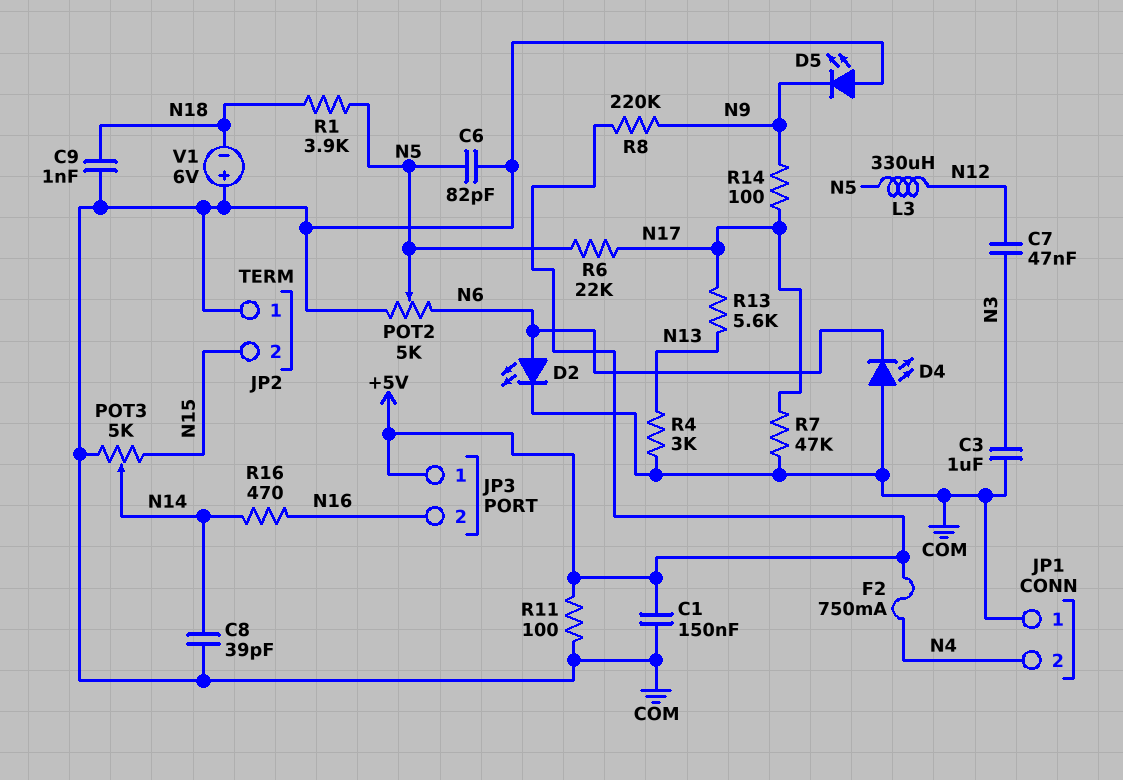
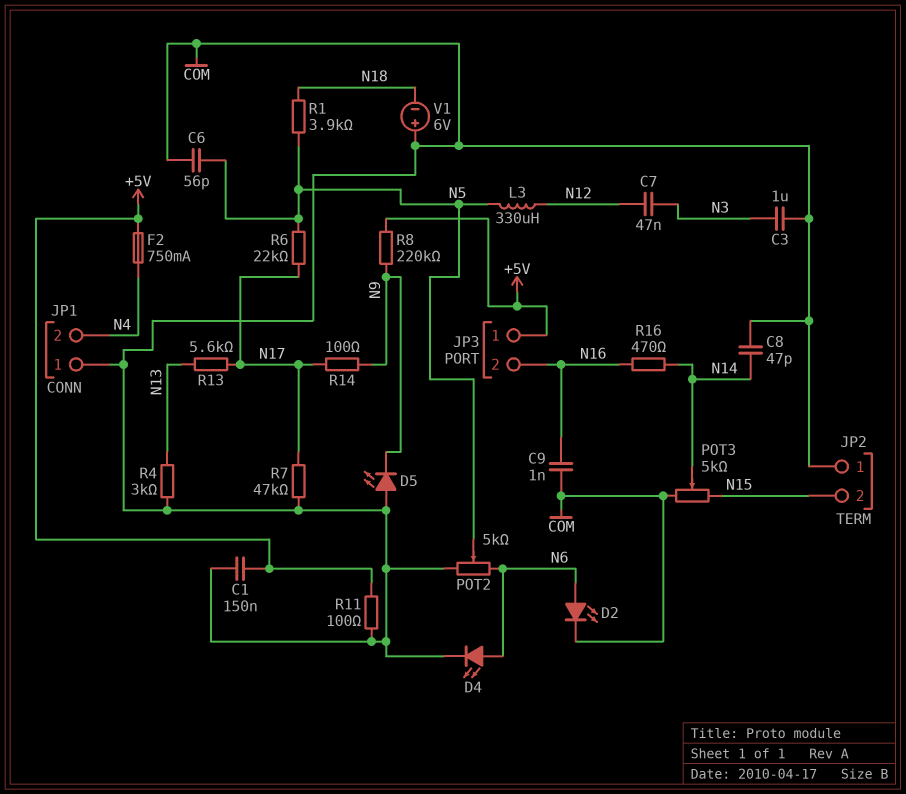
C6: 82pF (COM, N5) -> 56pF (COM, N5)
C8: 39pF (COM, N14) -> 47pF (COM, N14)
C9: 1nF (COM, N18) -> 1nF (COM, N16)
D4: LED (A COM, K N6) -> LED (A N6, K COM)

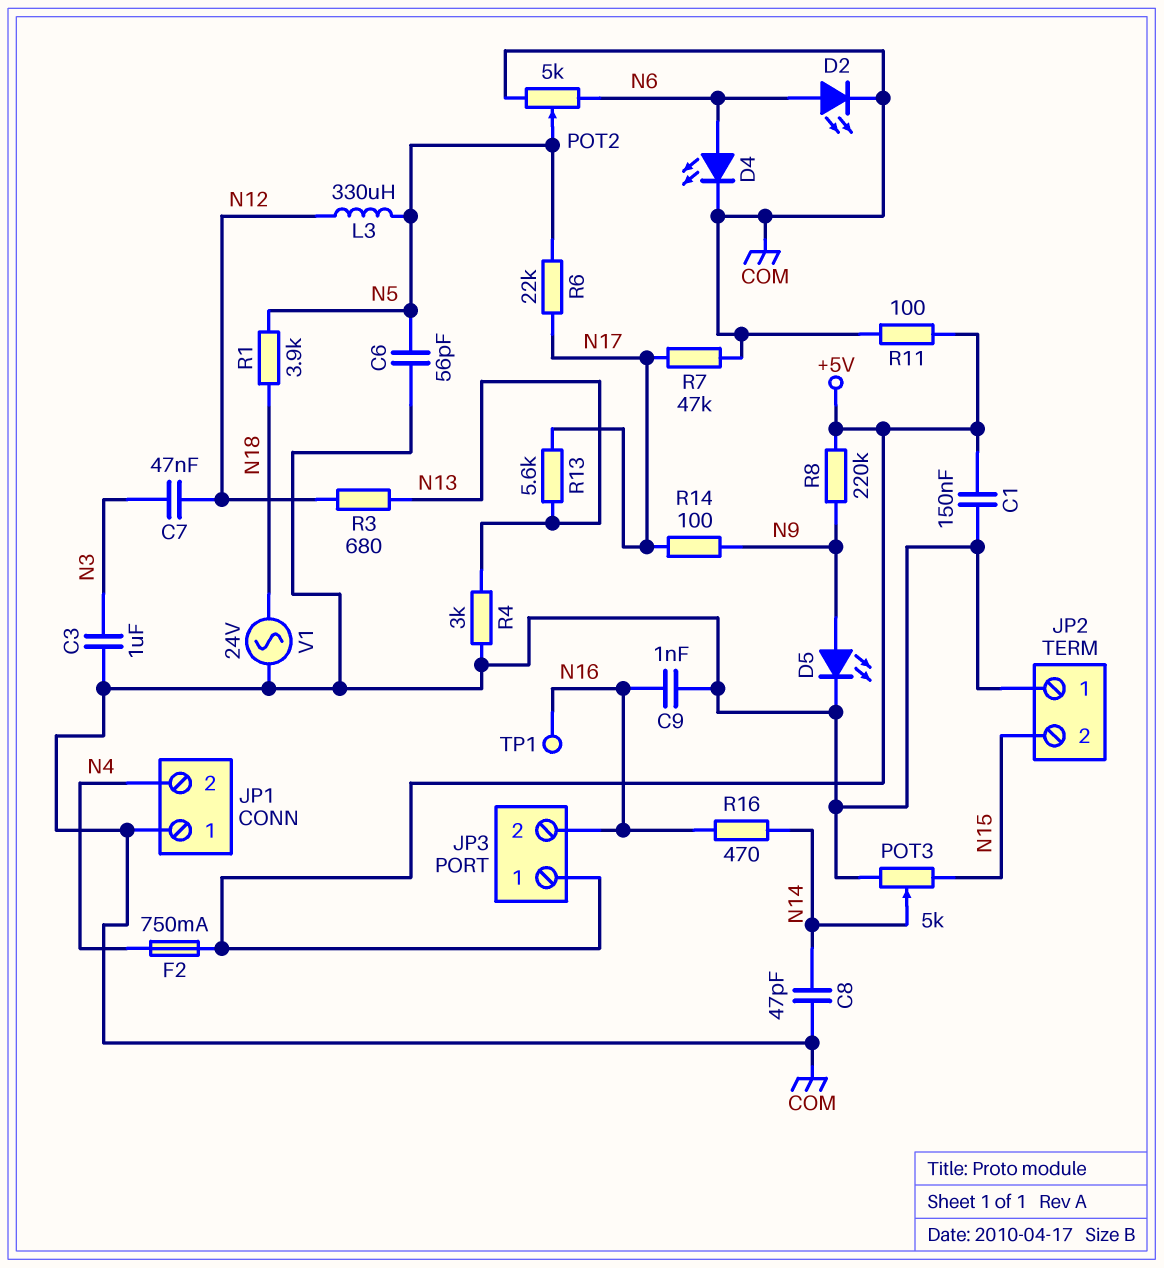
D5: LED (A COM, K N9) -> LED (A N9, K COM)
R3: none -> 680 (N12, N13)
TP1: none -> test point (N16)
V1: 6V (plus COM, minus N18) -> AC 24V (COM, N18)

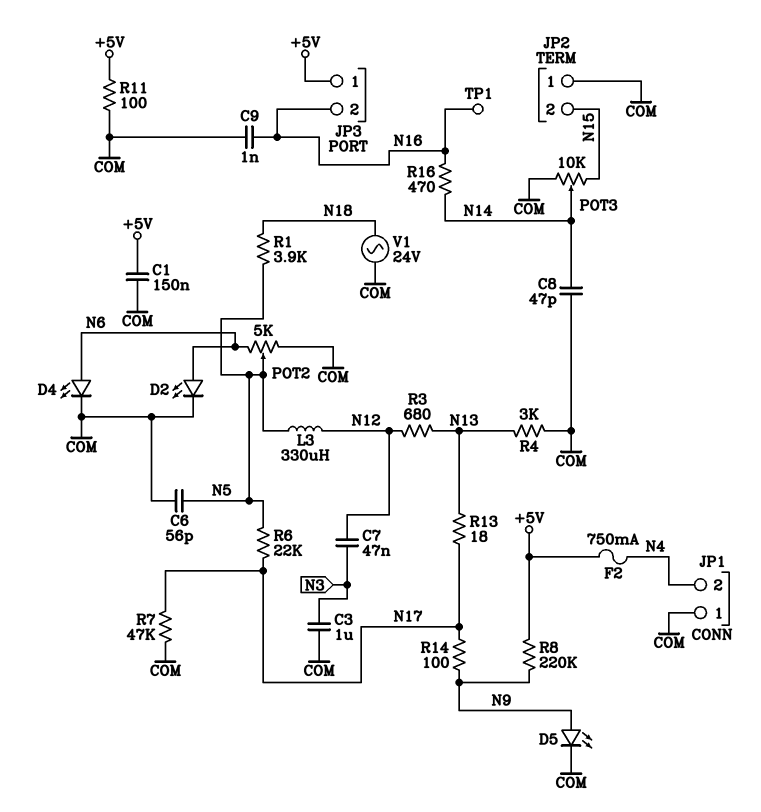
POT3: 5k (COM, N15, wiper N14) -> 10k (COM, N15, wiper N14)
R13: 5.6k (N13, N17) -> 18 (N13, N17)

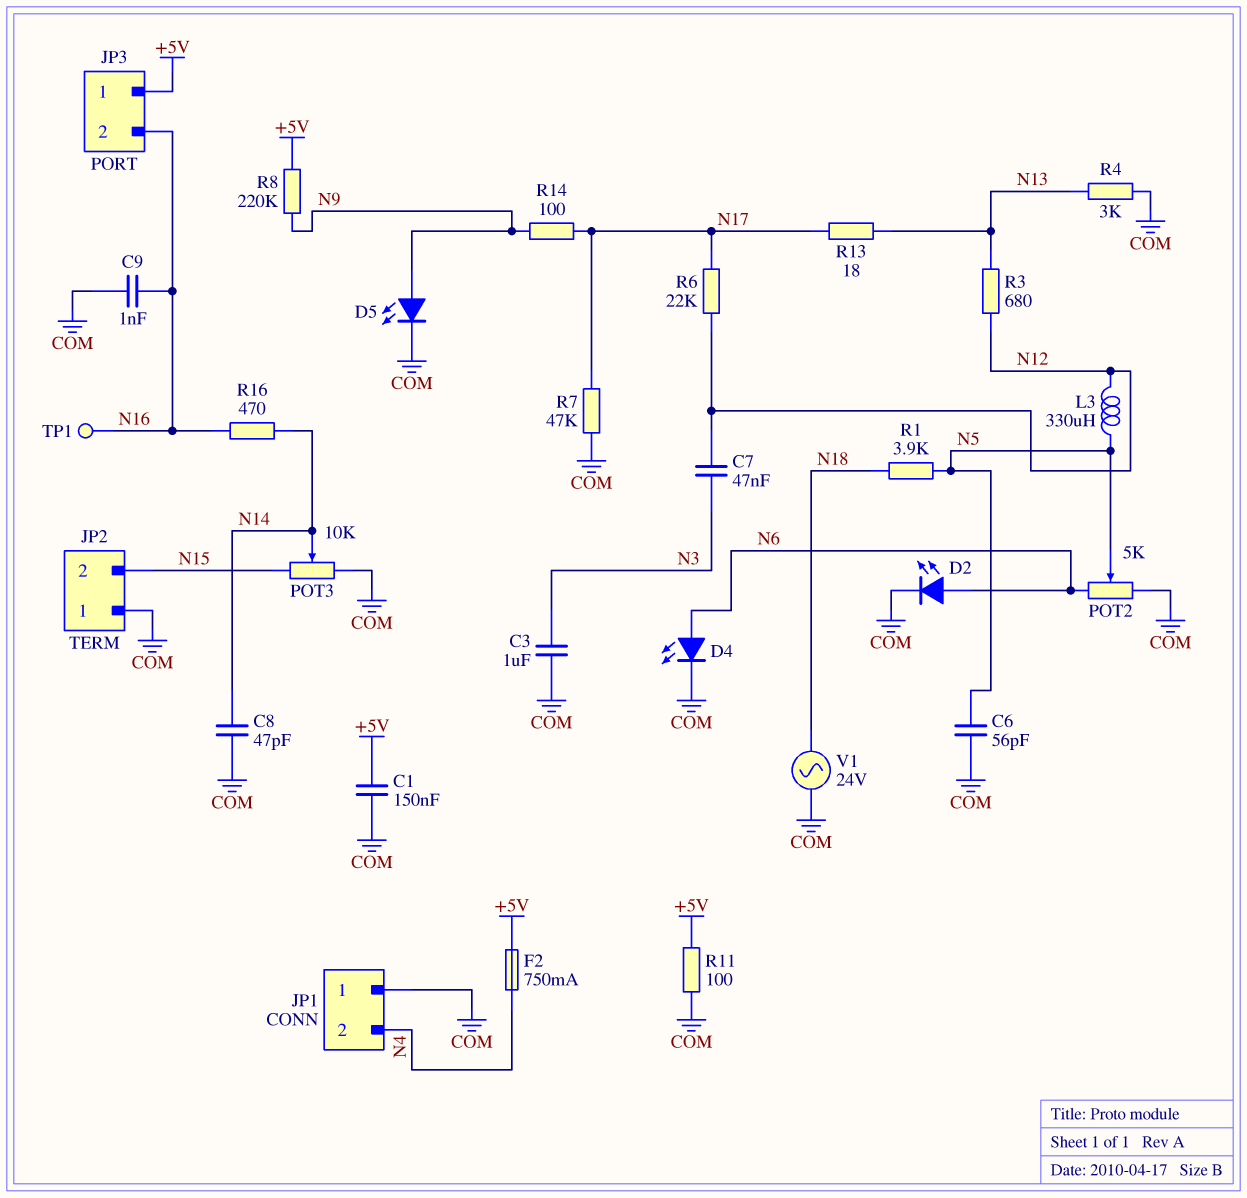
R6: 22k (N5, N17) -> 22k (N12, N17)

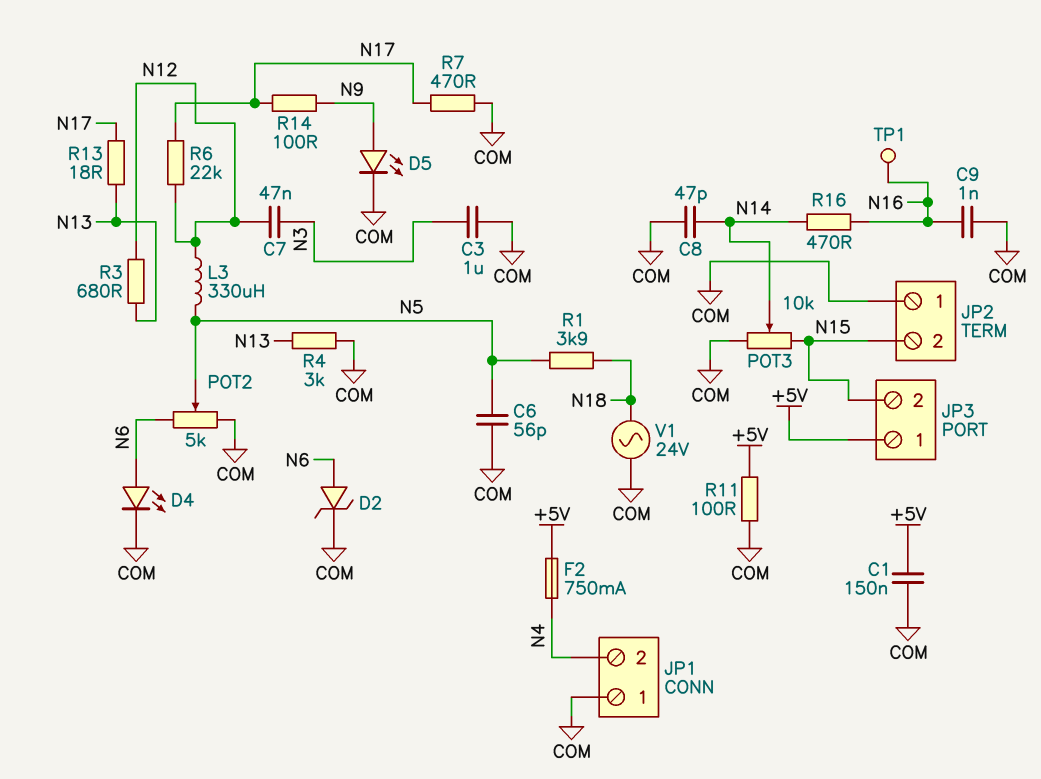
D2: LED (A N6, K COM) -> zener (A N6, K COM)
JP3 pin 2: N16 -> N15
R7: 47k (COM, N17) -> 470 (COM, N17)
R8: 220k (+5V, N9) -> none

